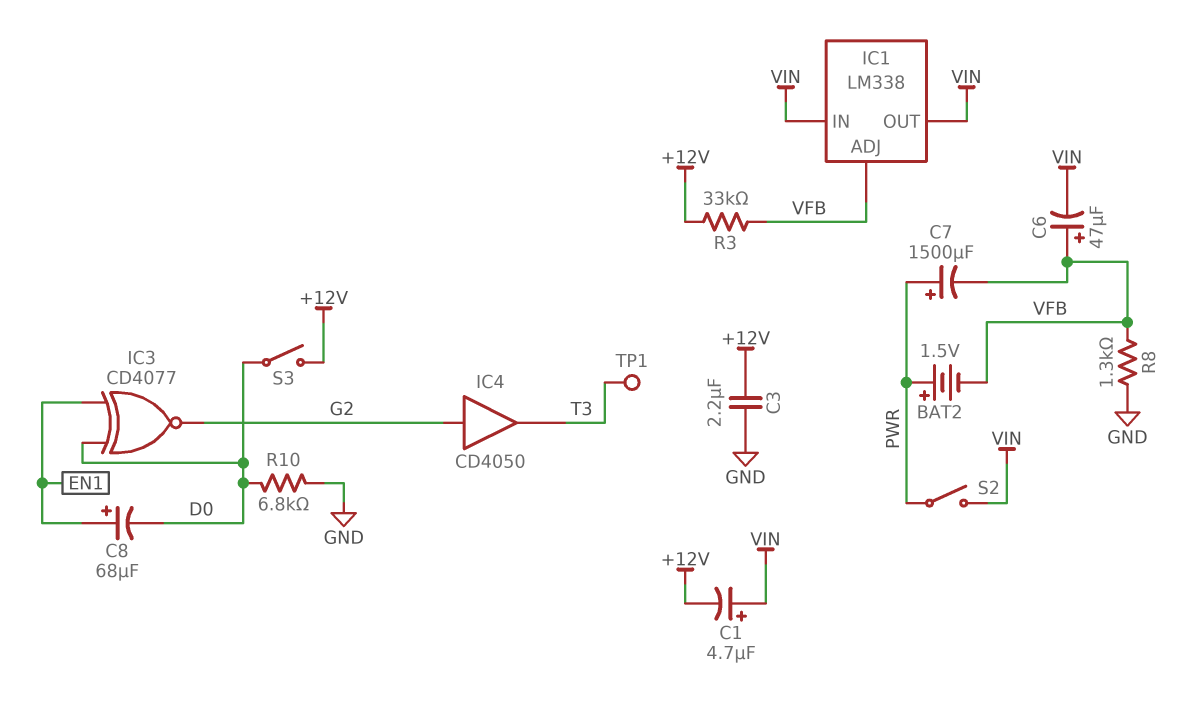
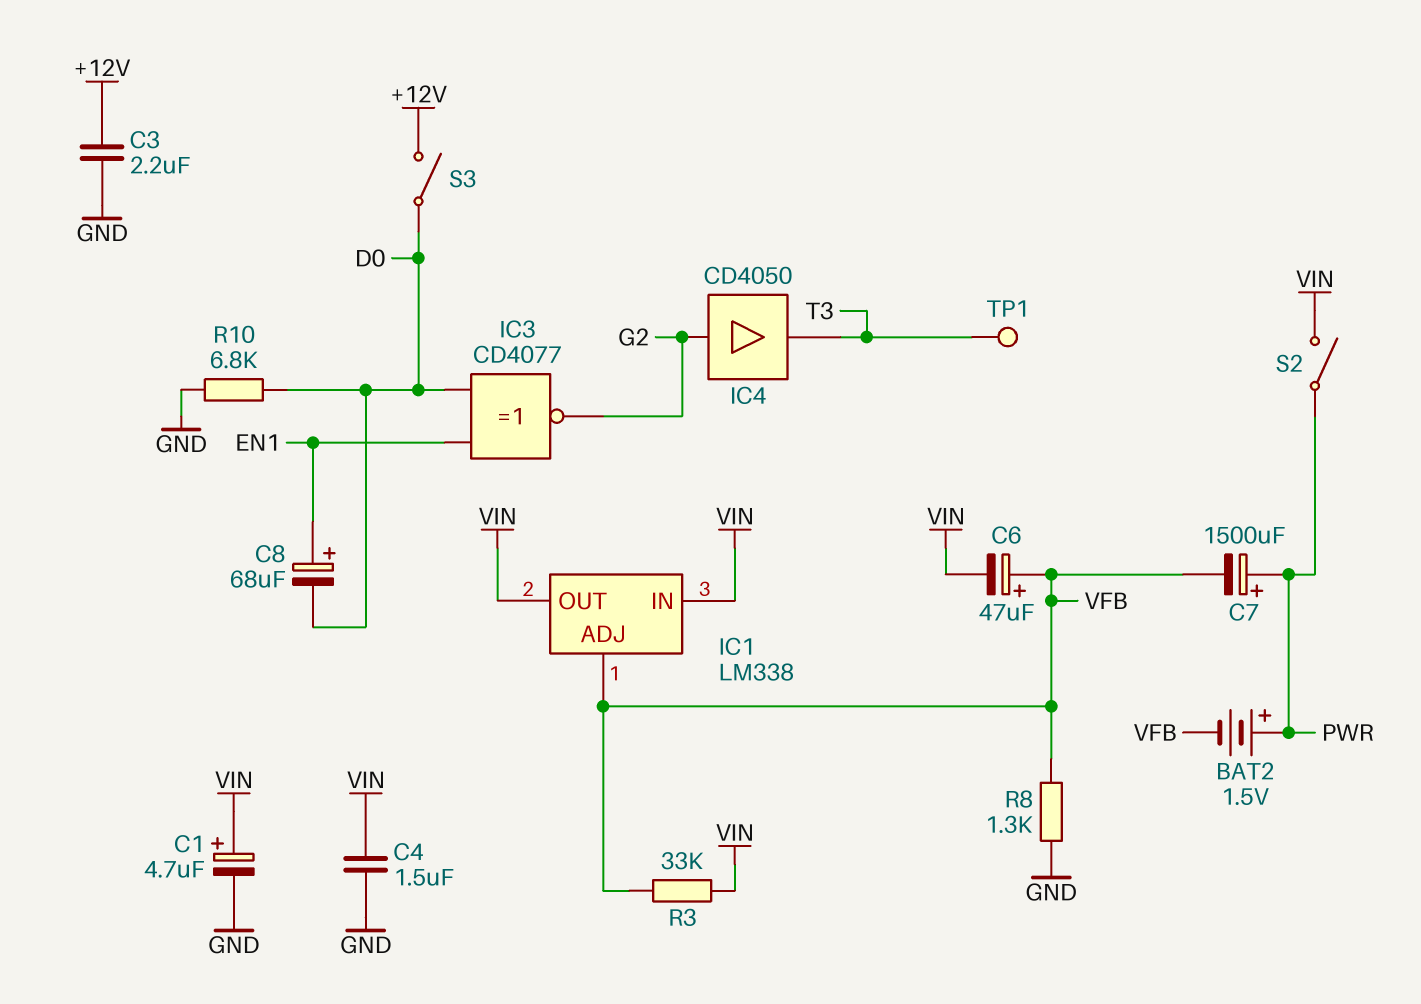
C1: 4.7uF (plus VIN, minus +12V) -> 4.7uF (plus VIN, minus GND)
C4: none -> 1.5uF (GND, VIN)
R3: 33k (+12V, VFB) -> 33k (VFB, VIN)

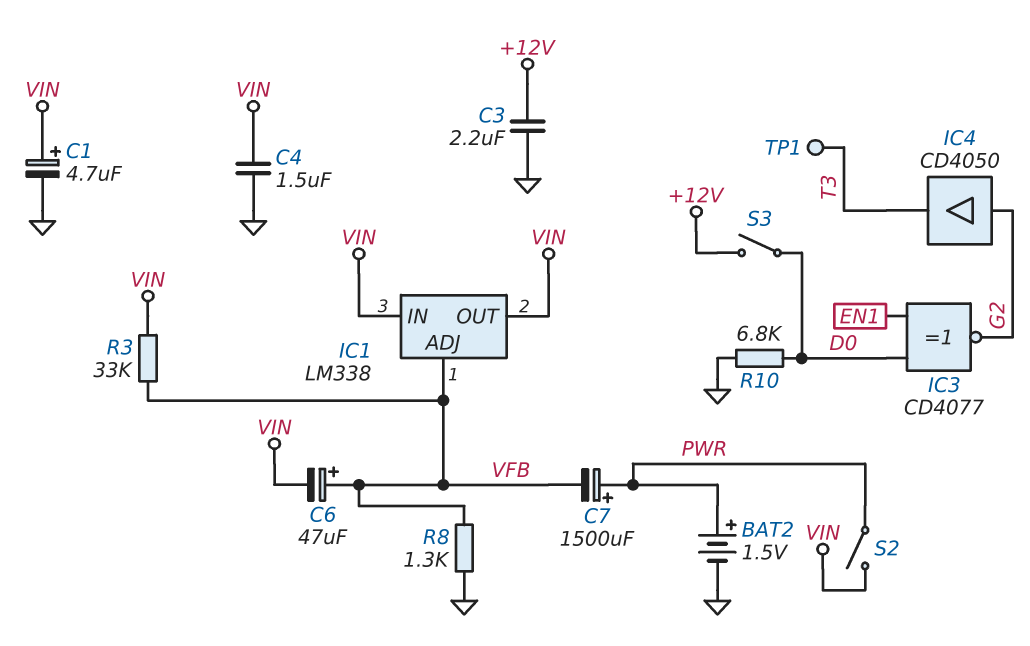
BAT2: 1.5V (plus PWR, minus VFB) -> 1.5V (plus PWR, minus GND)
C8: 68uF (plus EN1, minus D0) -> none

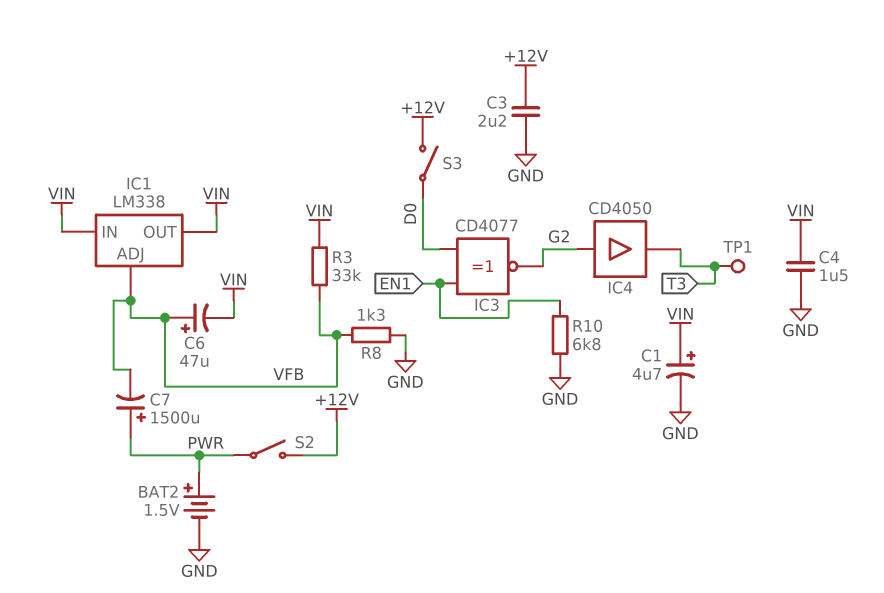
R10: 6.8k (D0, GND) -> 6.8k (EN1, GND)
S2: switch (PWR, VIN) -> switch (+12V, PWR)

